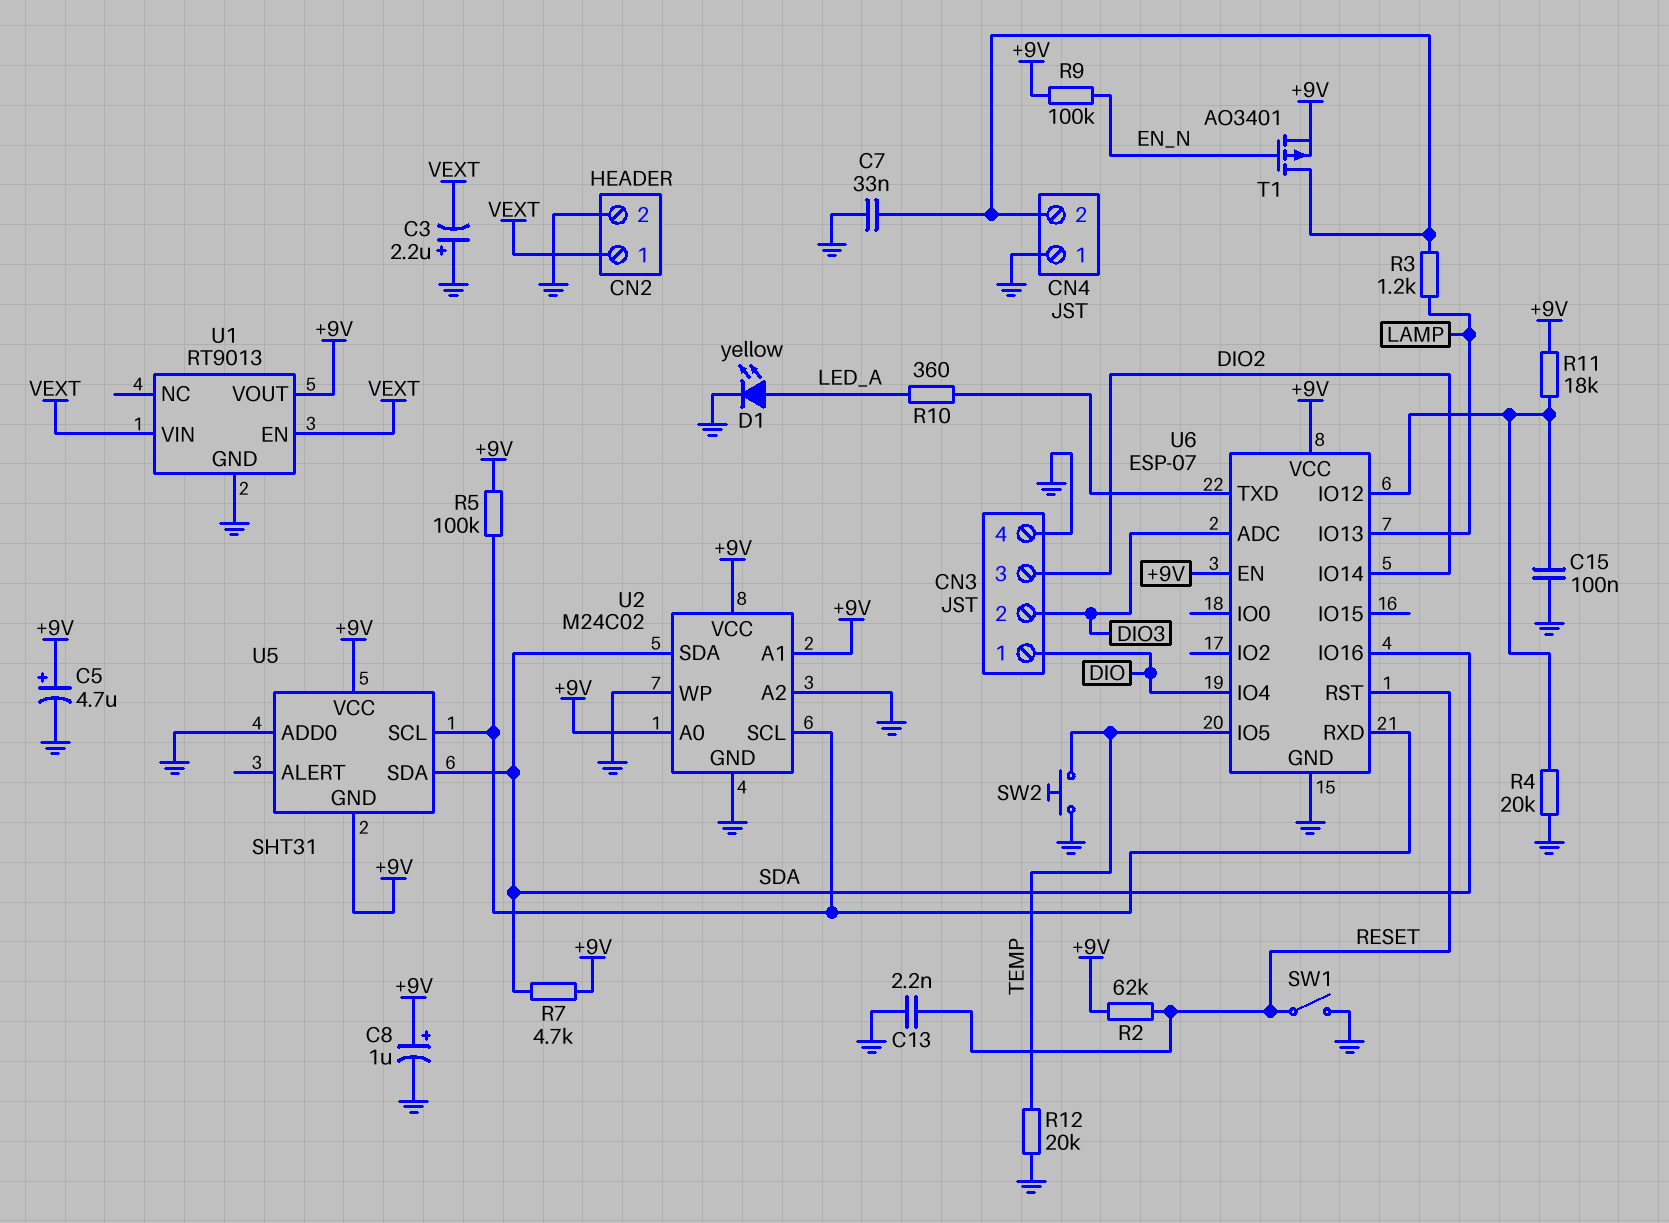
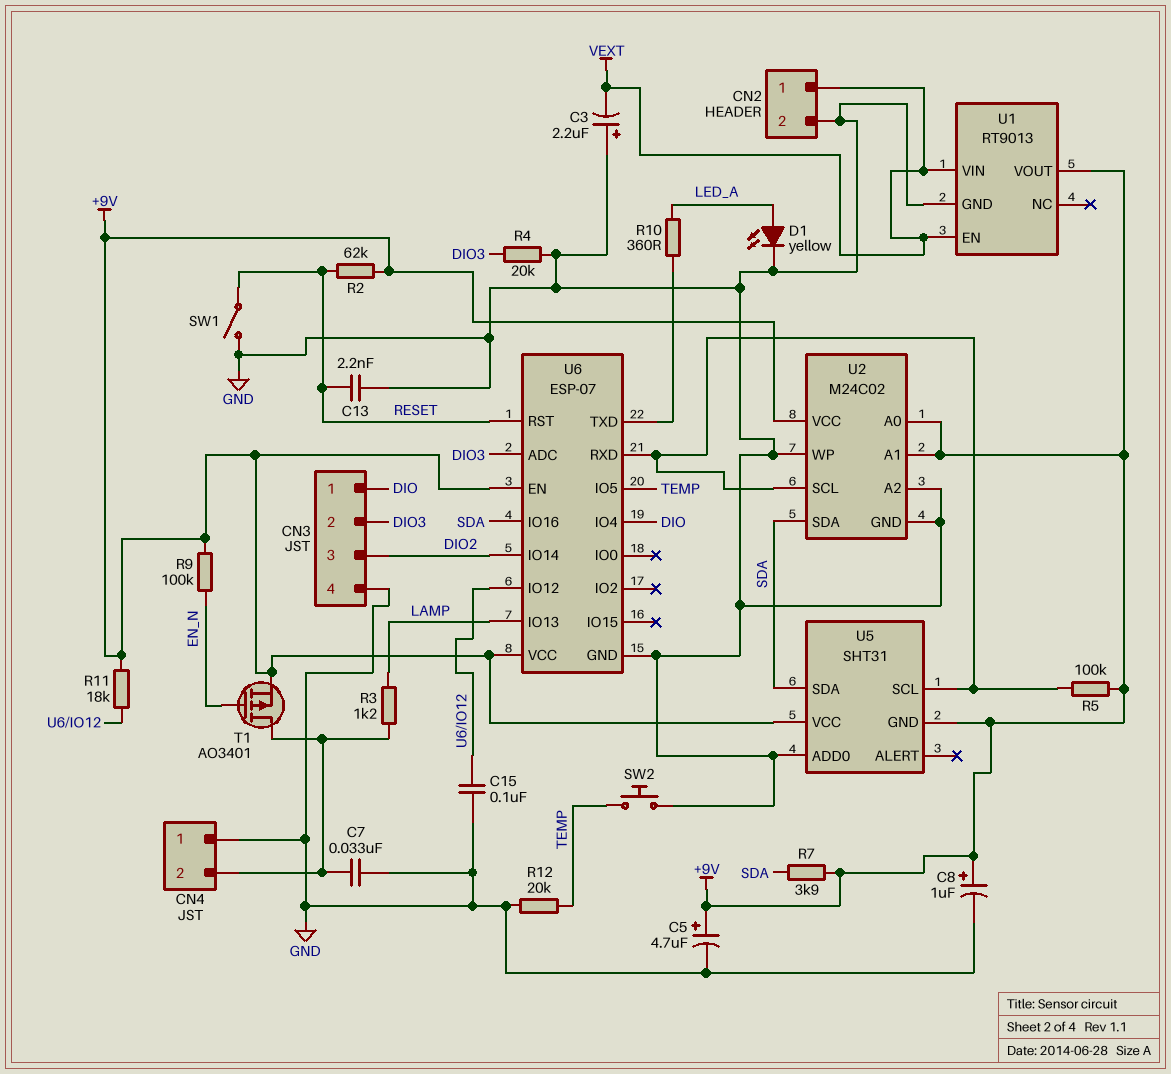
R4: 20k (GND, U6/IO12) -> 20k (DIO3, GND)
R7: 4.7k (+9V, SDA) -> 3.9k (+9V, SDA)

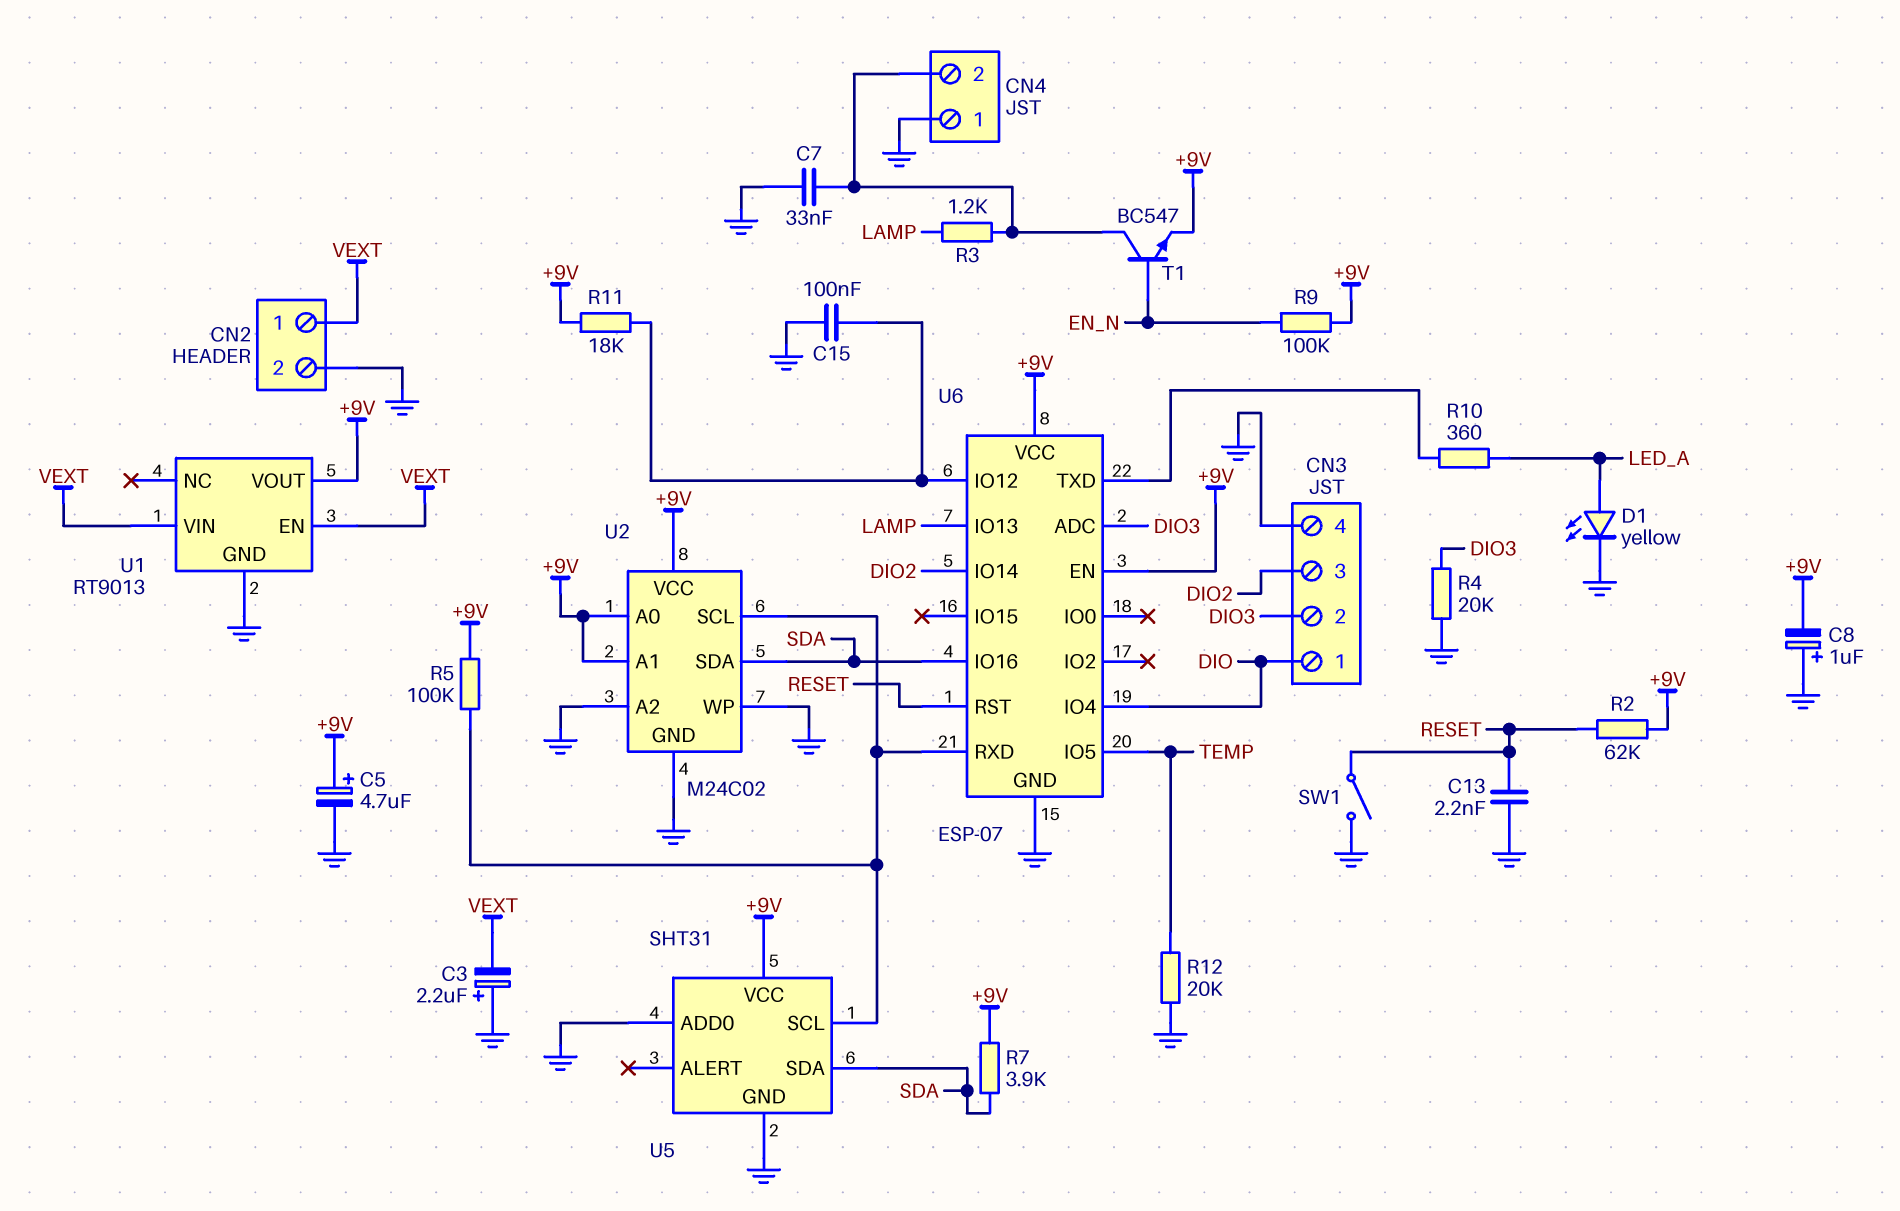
C8: 1uF (plus +9V, minus GND) -> 1uF (plus GND, minus +9V)
SW2: button (GND, TEMP) -> none
T1: PMOS AO3401 (G EN_N, D CN4/2, S +9V) -> NPN BC547 (B EN_N, C CN4/2, E +9V)
U5 pin GND: +9V -> GND

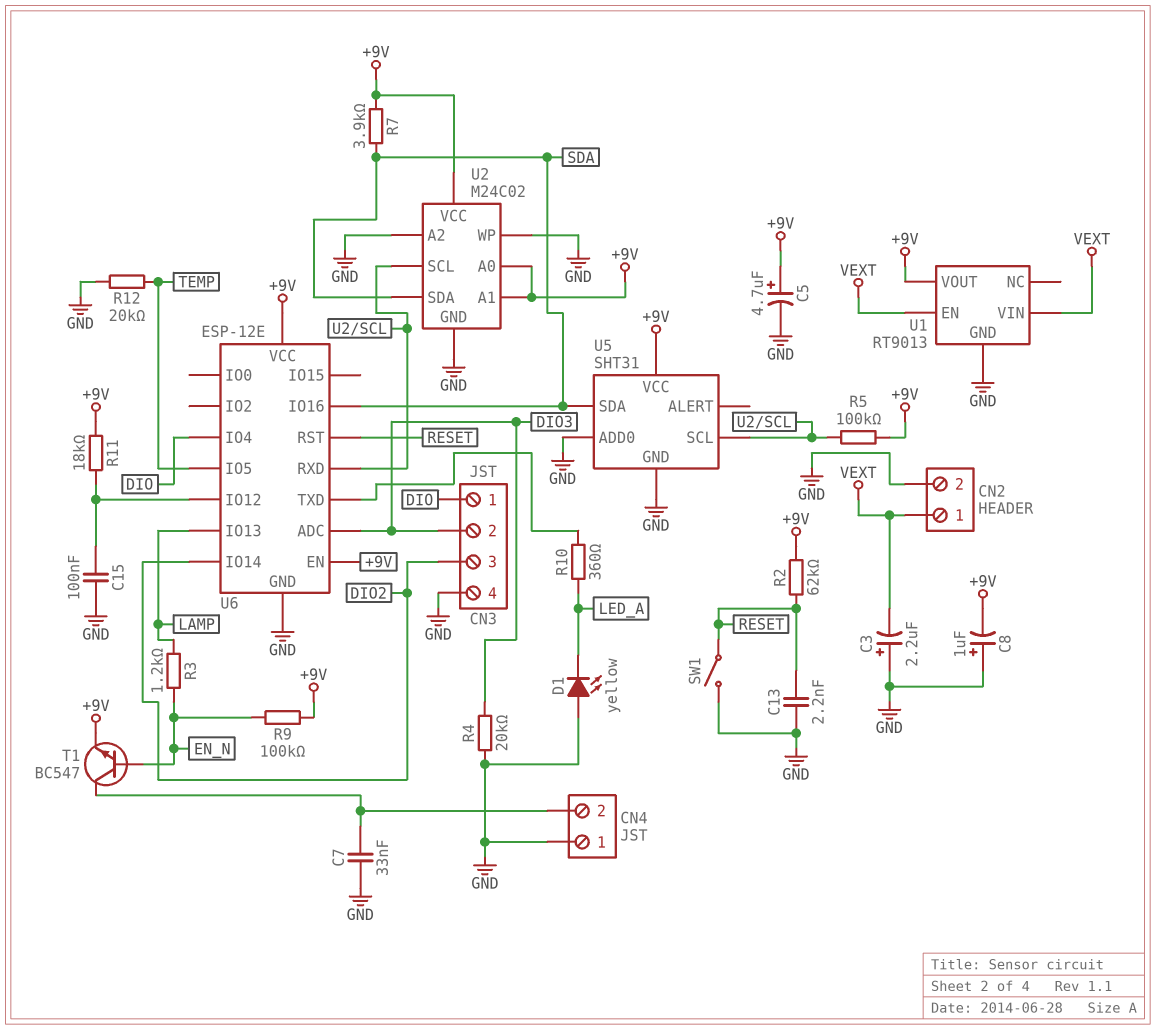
D1: LED yellow (A LED_A, K GND) -> LED yellow (A GND, K LED_A)
R3: 1.2k (CN4/2, LAMP) -> 1.2k (EN_N, LAMP)
U6: ESP-07 -> ESP-12E

